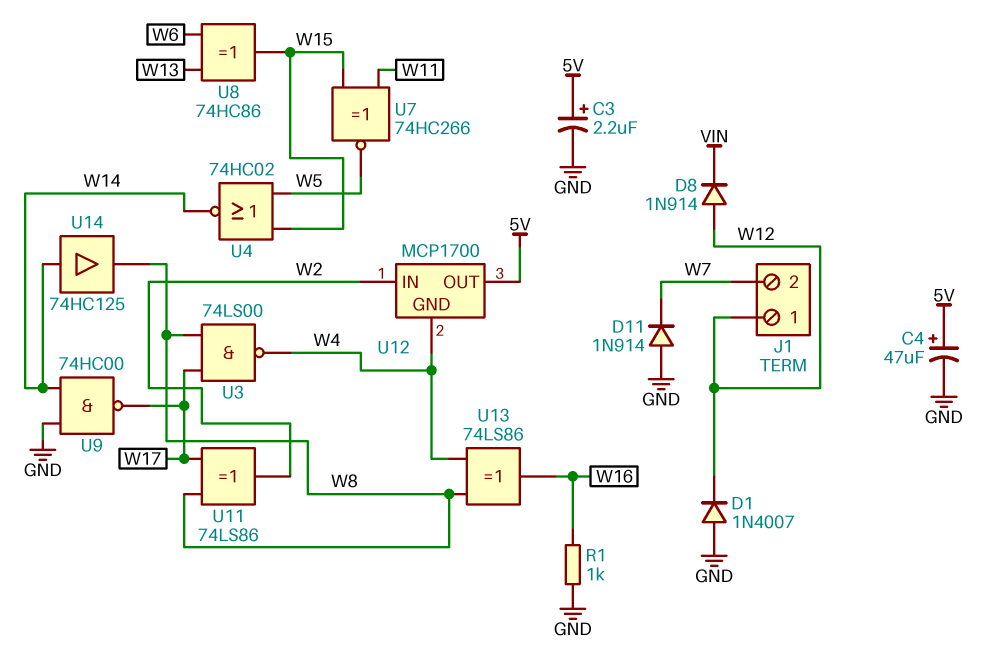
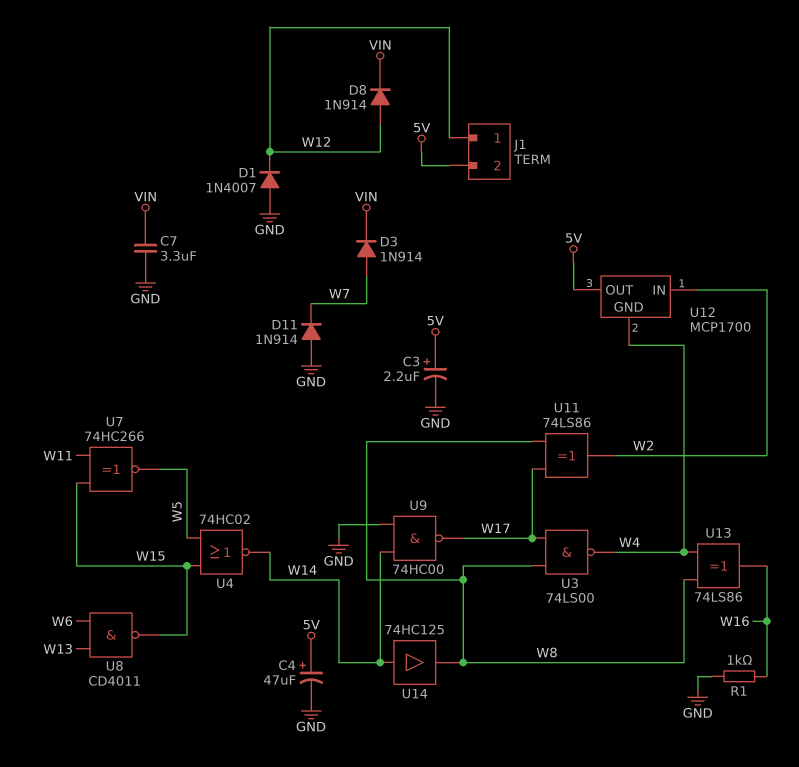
C7: none -> 3.3uF (GND, VIN)
D3: none -> diode 1N914 (A W7, K VIN)
J1 pin 2: W7 -> 5V
U8: XOR 74HC86 (in W6, in W13, out W15) -> NAND CD4011 (in W6, in W13, out W15)

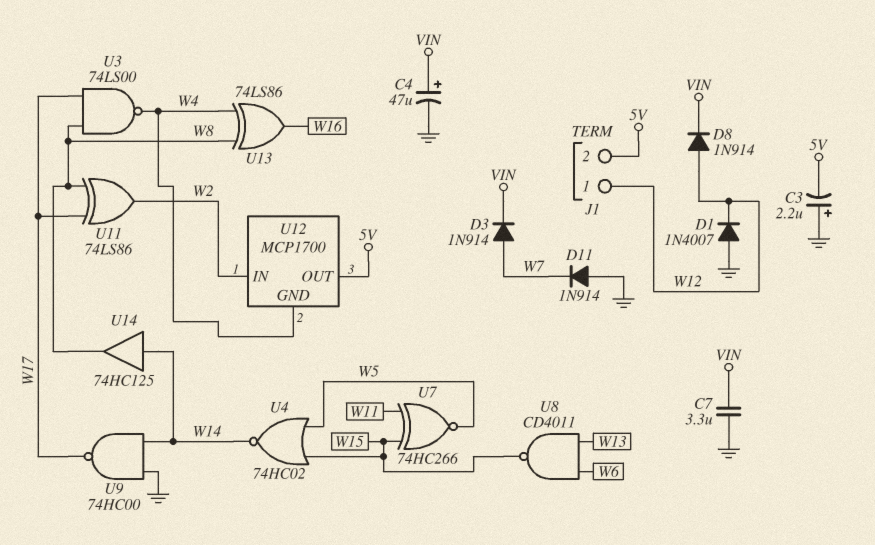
C3: 2.2uF (plus 5V, minus GND) -> 2.2uF (plus GND, minus 5V)
C4: 47uF (plus 5V, minus GND) -> 47uF (plus VIN, minus GND)
R1: 1k (GND, W16) -> none

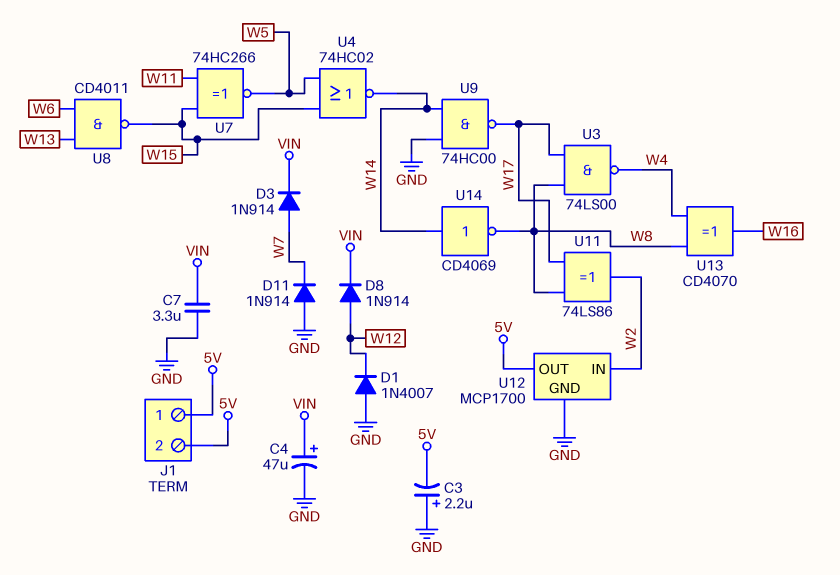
J1 pin 1: W12 -> 5V
U12 pin GND: W4 -> GND
U13: XOR 74LS86 (in W4, in W8, out W16) -> XOR CD4070 (in W4, in W8, out W16)
U14: buffer 74HC125 (in W14, out W8) -> NOT CD4069 (in W14, out W8)

